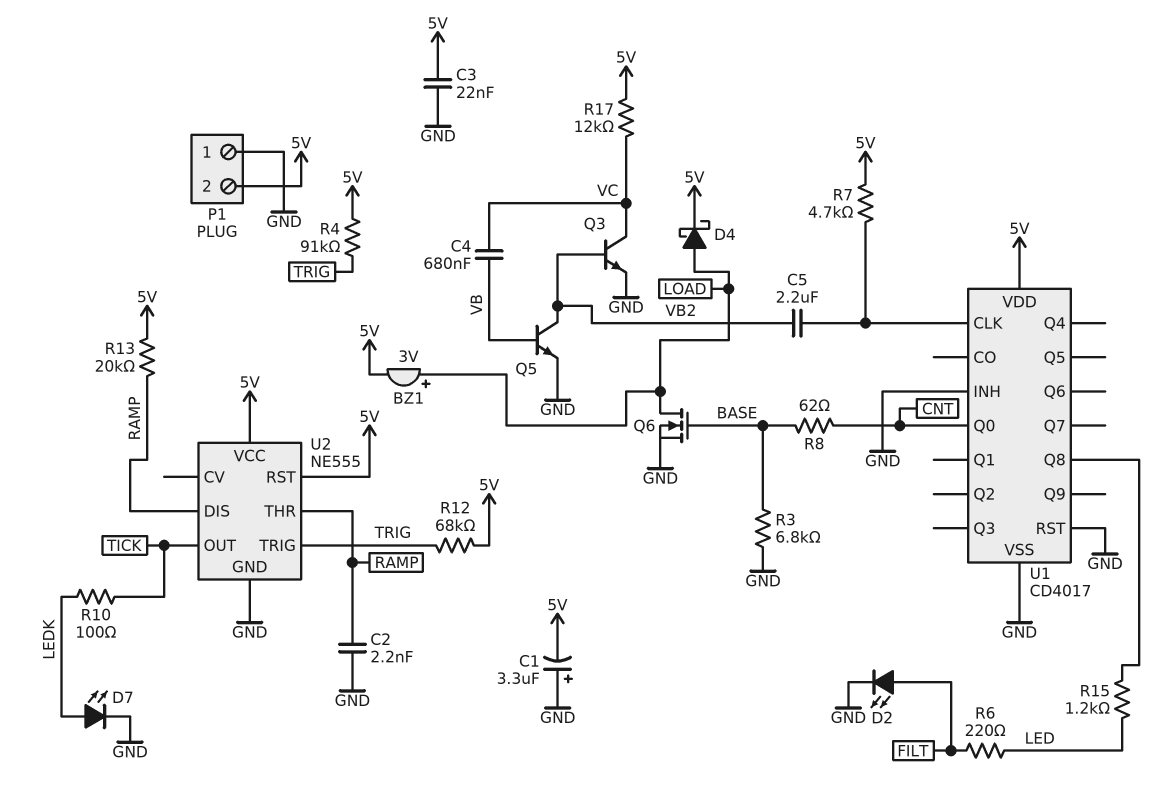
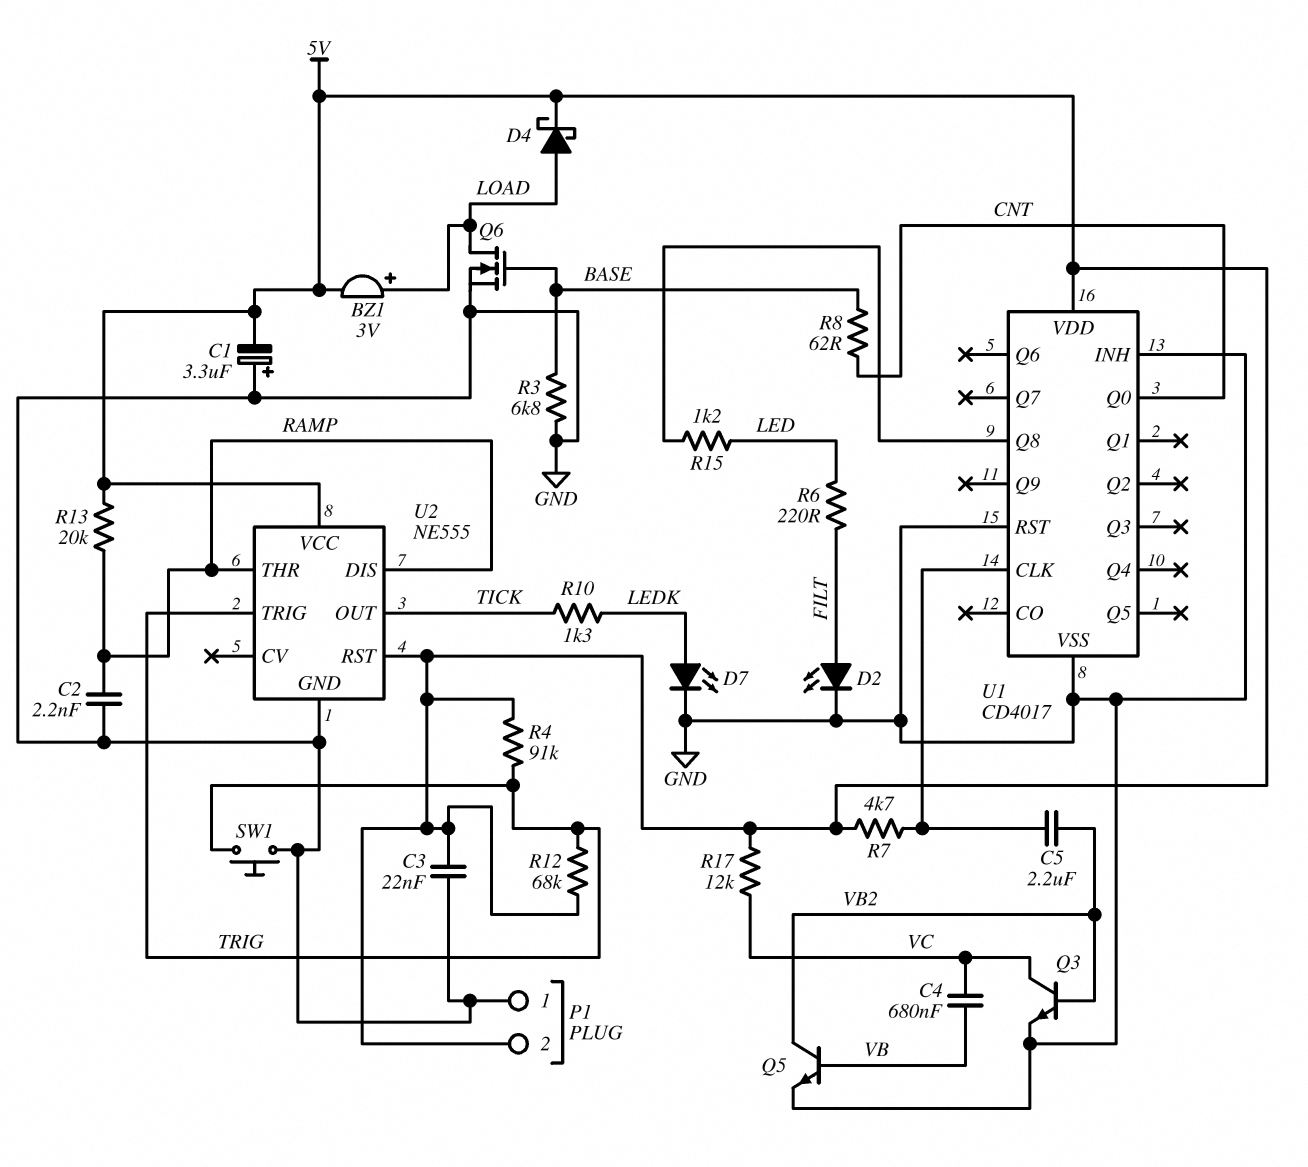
R10: 100 (LEDK, TICK) -> 1.3k (LEDK, TICK)
SW1: none -> button (GND, TRIG)

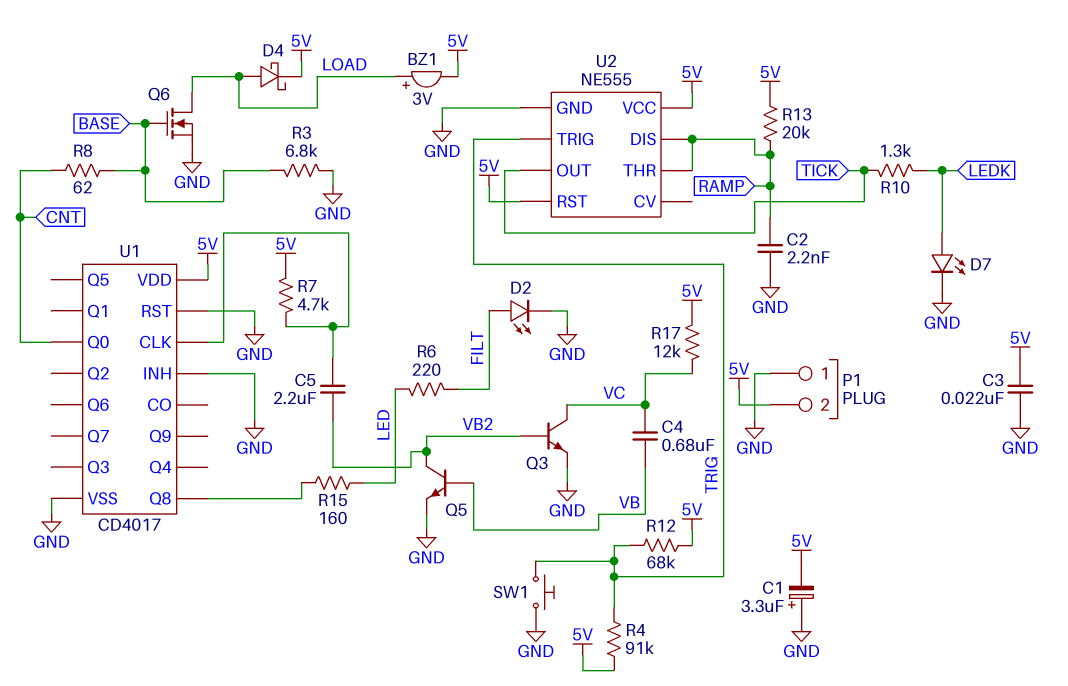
R15: 1.2k (LED, U1/Q8) -> 160 (LED, U1/Q8)

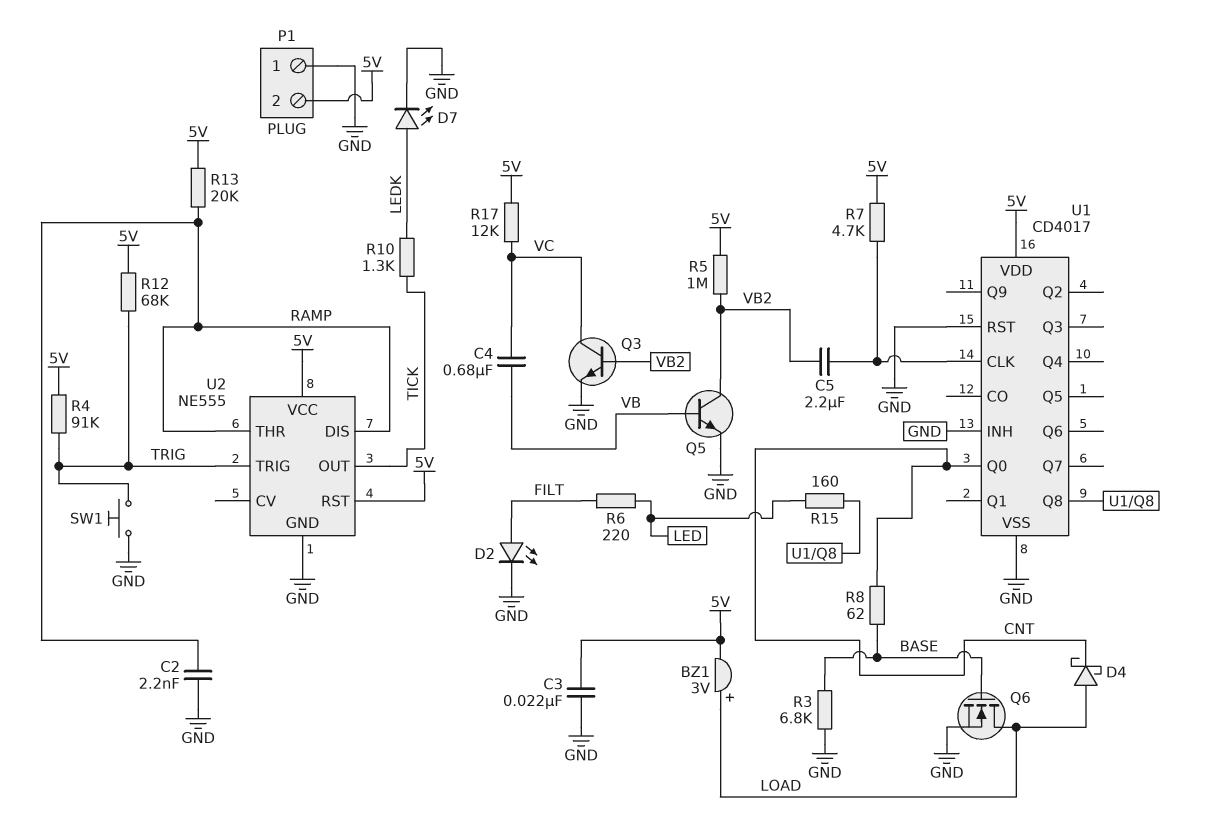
C1: 3.3uF (plus GND, minus 5V) -> none
D4: schottky (A LOAD, K 5V) -> schottky (A LOAD, K CNT)
R5: none -> 1M (5V, VB2)

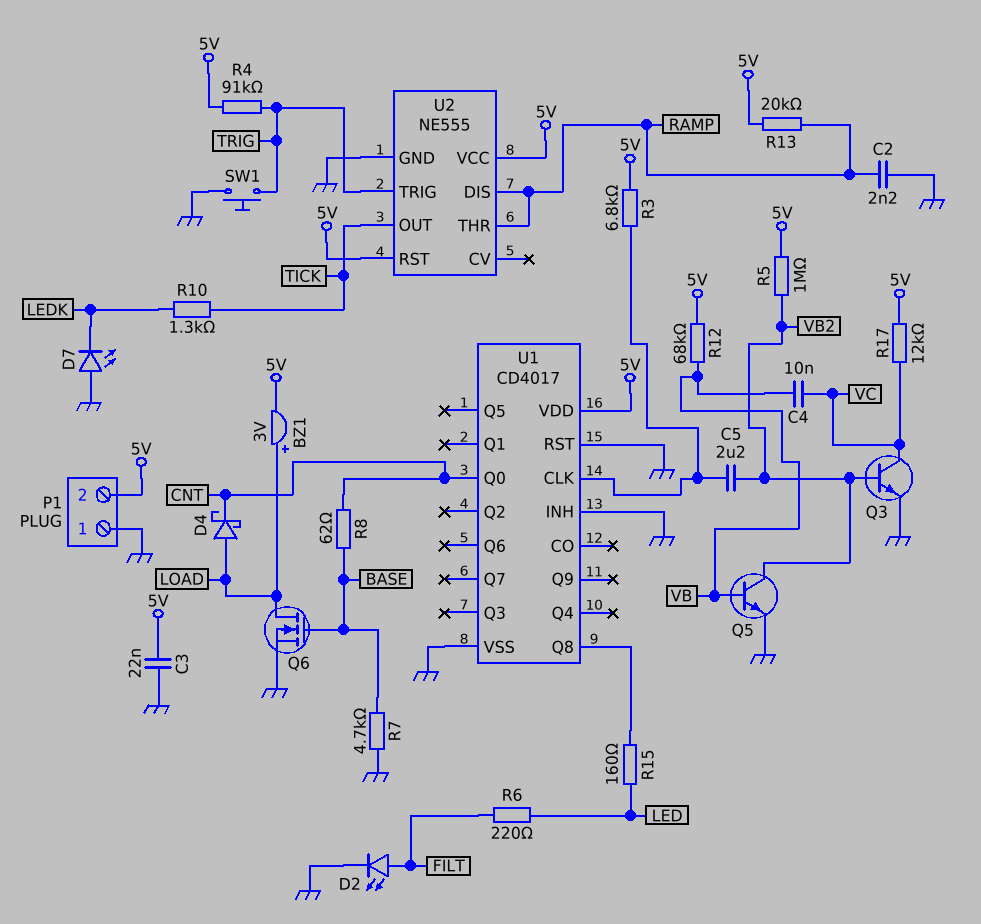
C4: 680nF (VB, VC) -> 10nF (VB, VC)
D7: LED (A LEDK, K GND) -> LED (A GND, K LEDK)
R3: 6.8k (BASE, GND) -> 6.8k (5V, U1/CLK)
R7: 4.7k (5V, U1/CLK) -> 4.7k (BASE, GND)
R12: 68k (5V, TRIG) -> 68k (5V, VB)

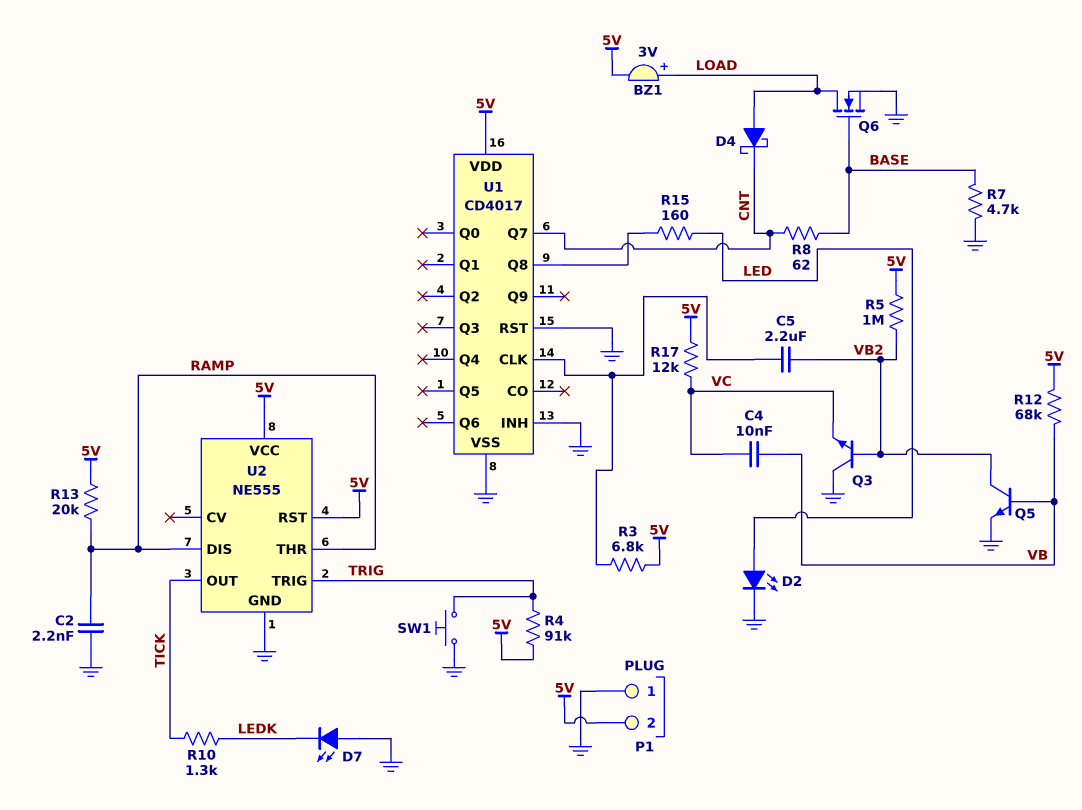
C3: 22nF (5V, GND) -> none
D2: LED (A FILT, K GND) -> LED (A LED, K GND)
Q3: NPN (B VB2, C VC, E GND) -> NPN (B VB2, C GND, E VC)
R6: 220 (FILT, LED) -> none
U1 pin Q0: CNT -> none
U1 pin Q7: none -> CNT

